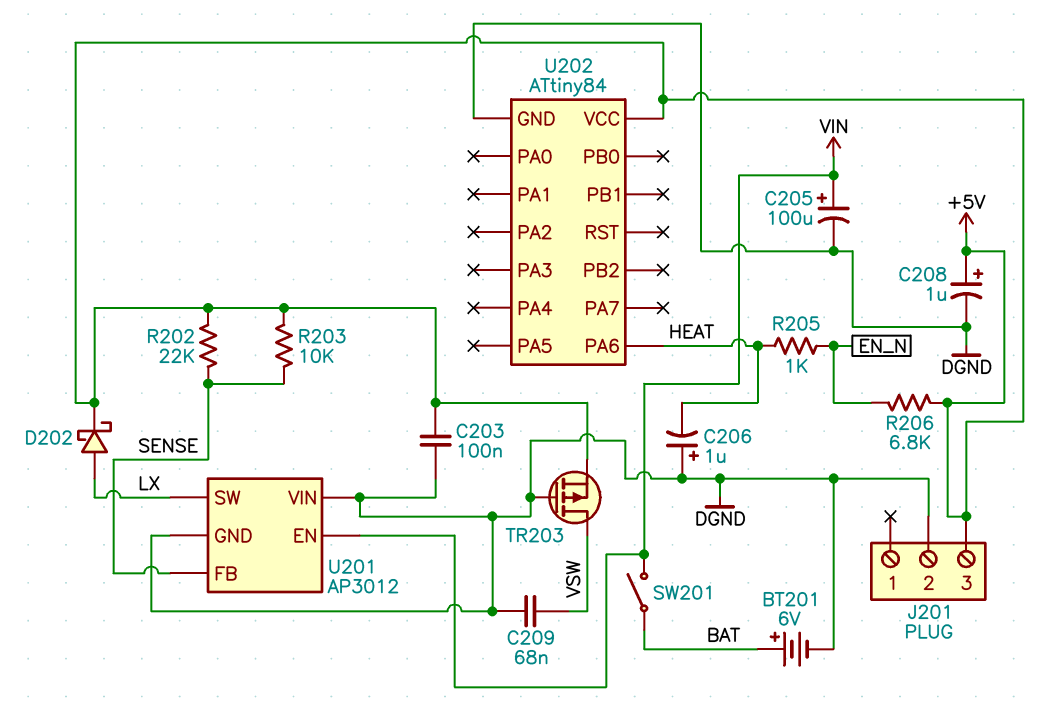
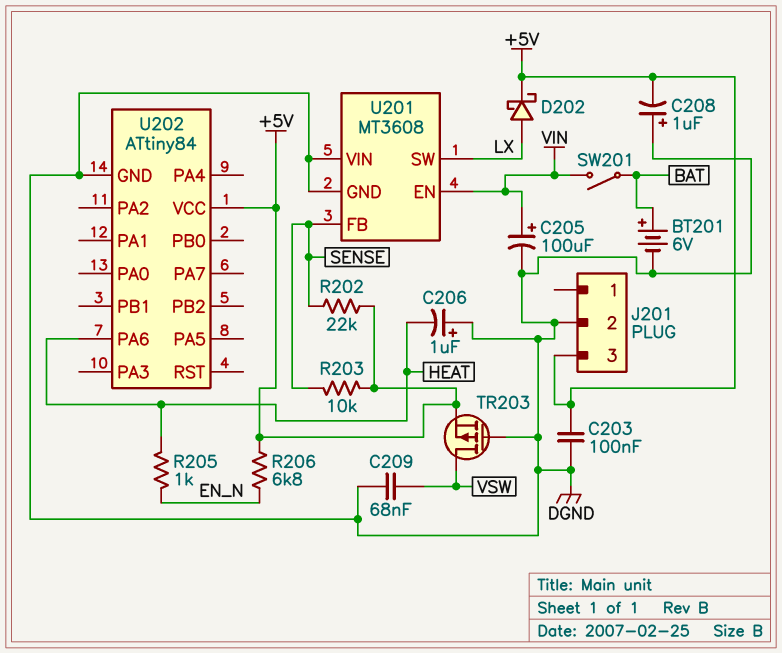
C208: 1uF (plus +5V, minus DGND) -> 1uF (plus DGND, minus +5V)
U201: AP3012 -> MT3608

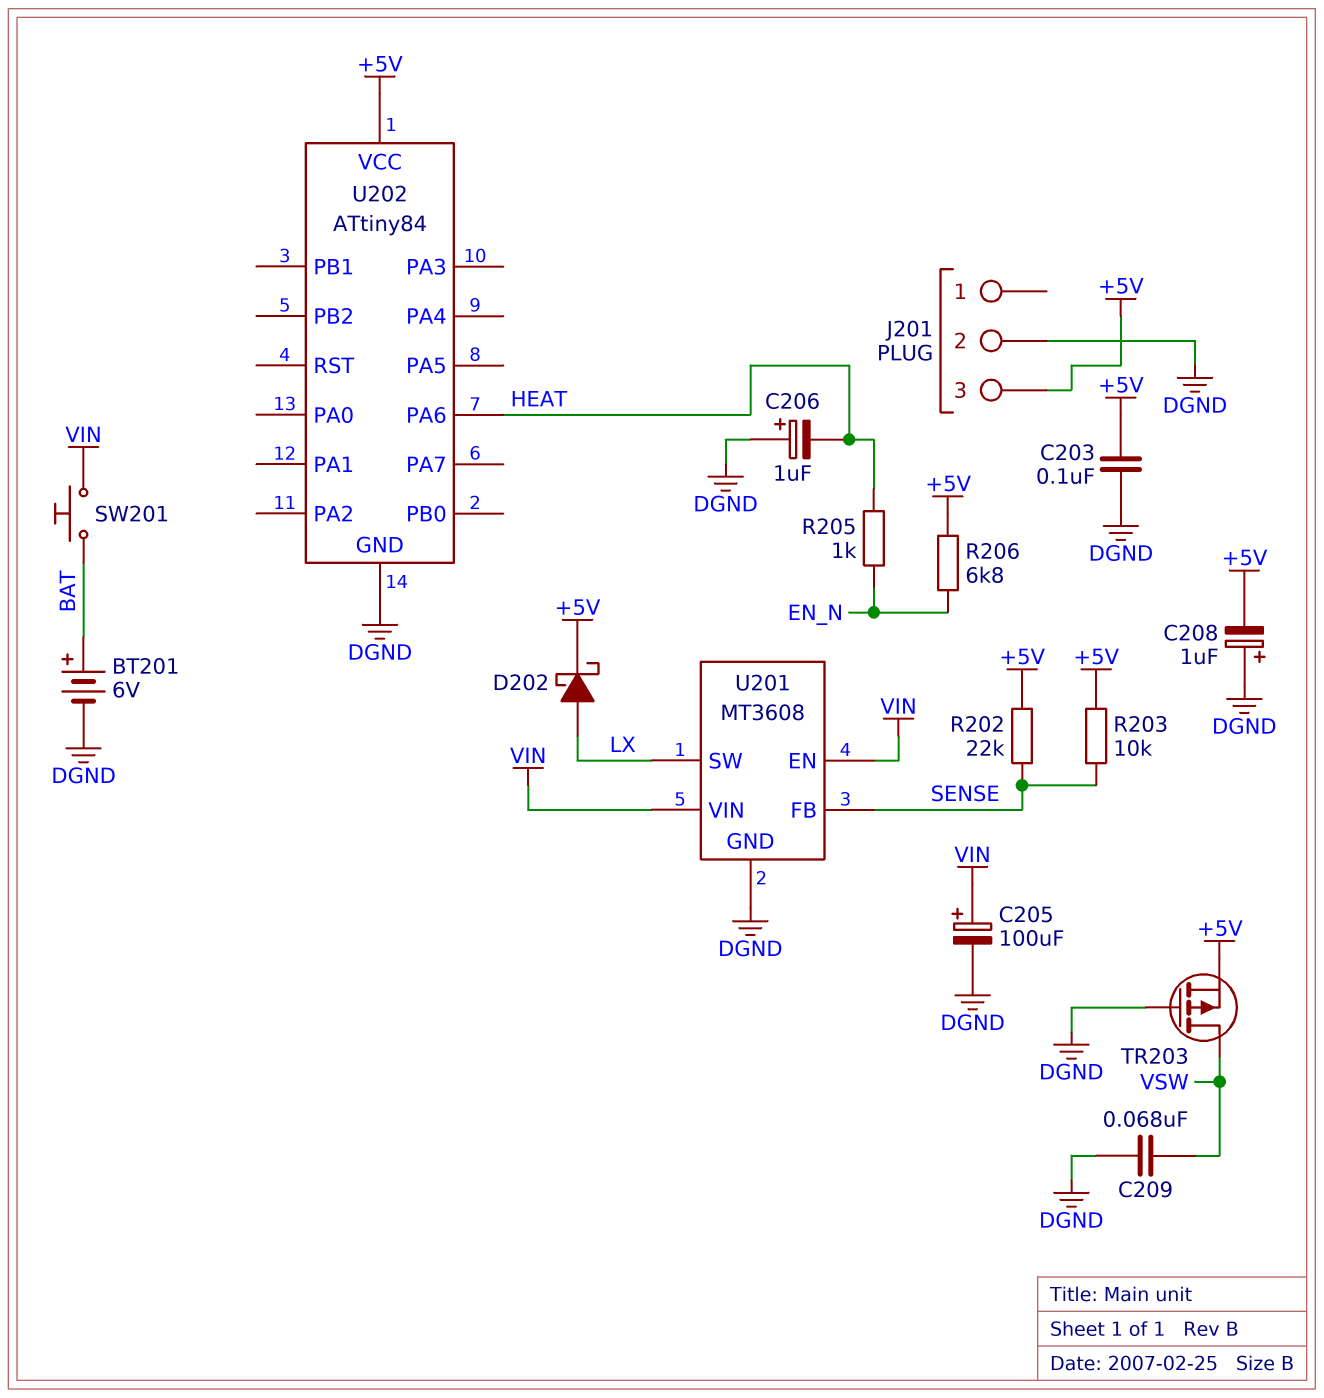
SW201: switch (BAT, VIN) -> button (BAT, VIN)
U201 pin VIN: DGND -> VIN

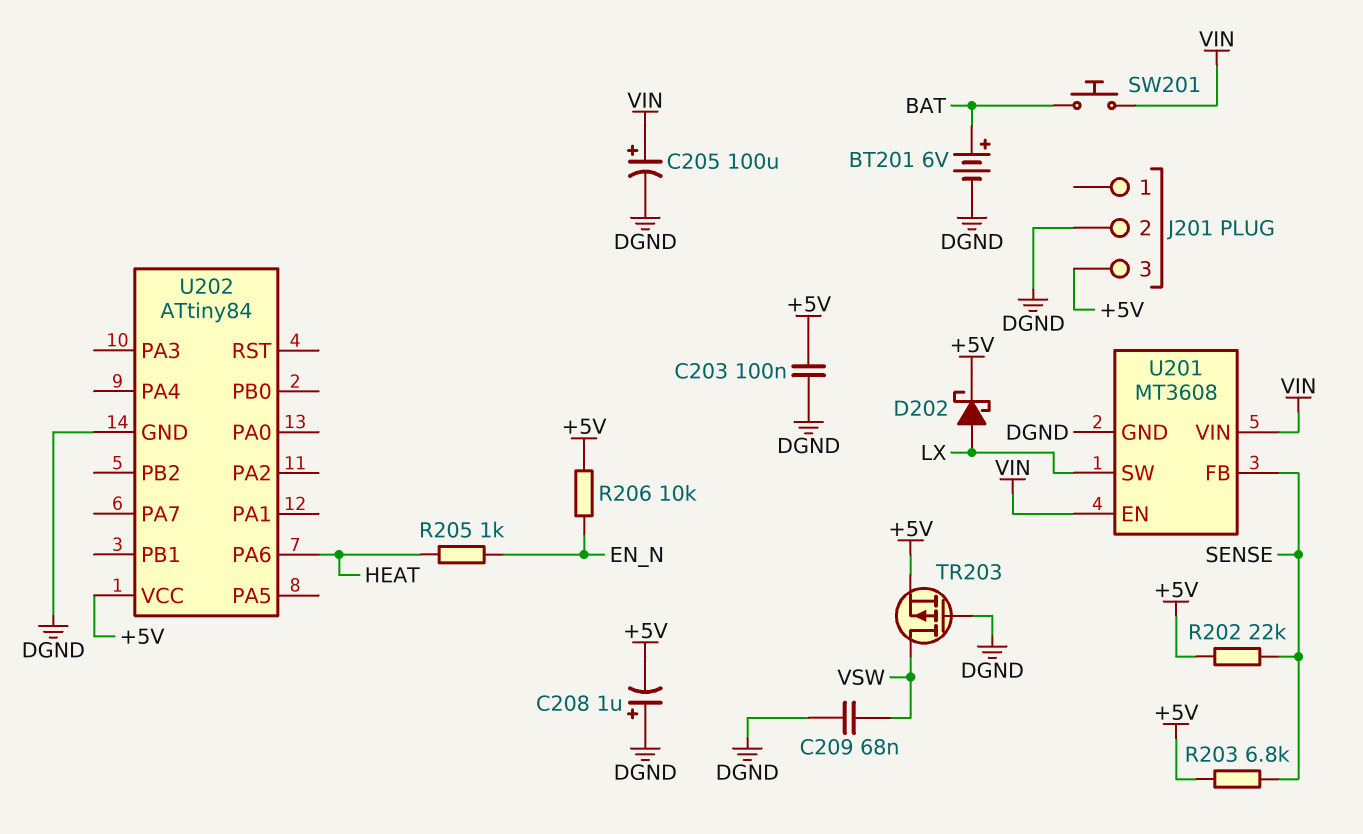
C206: 1uF (plus DGND, minus HEAT) -> none
R203: 10k (+5V, SENSE) -> 6.8k (+5V, SENSE)
R206: 6.8k (+5V, EN_N) -> 10k (+5V, EN_N)

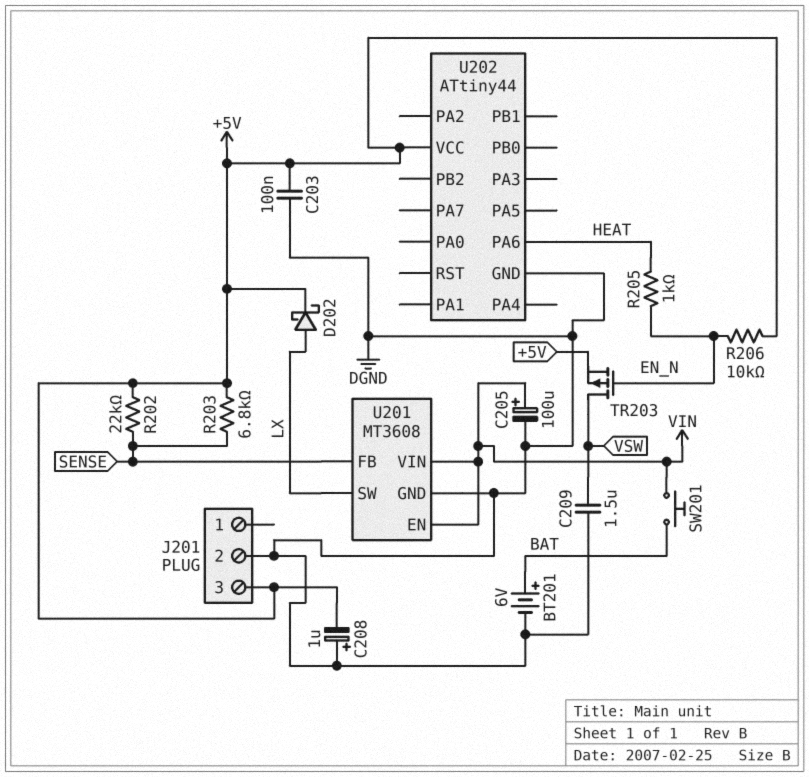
C209: 68nF (DGND, VSW) -> 1.5uF (DGND, VSW)
TR203: PMOS (G DGND, D VSW, S +5V) -> PMOS (G EN_N, D VSW, S +5V)
U202: ATtiny84 -> ATtiny44

